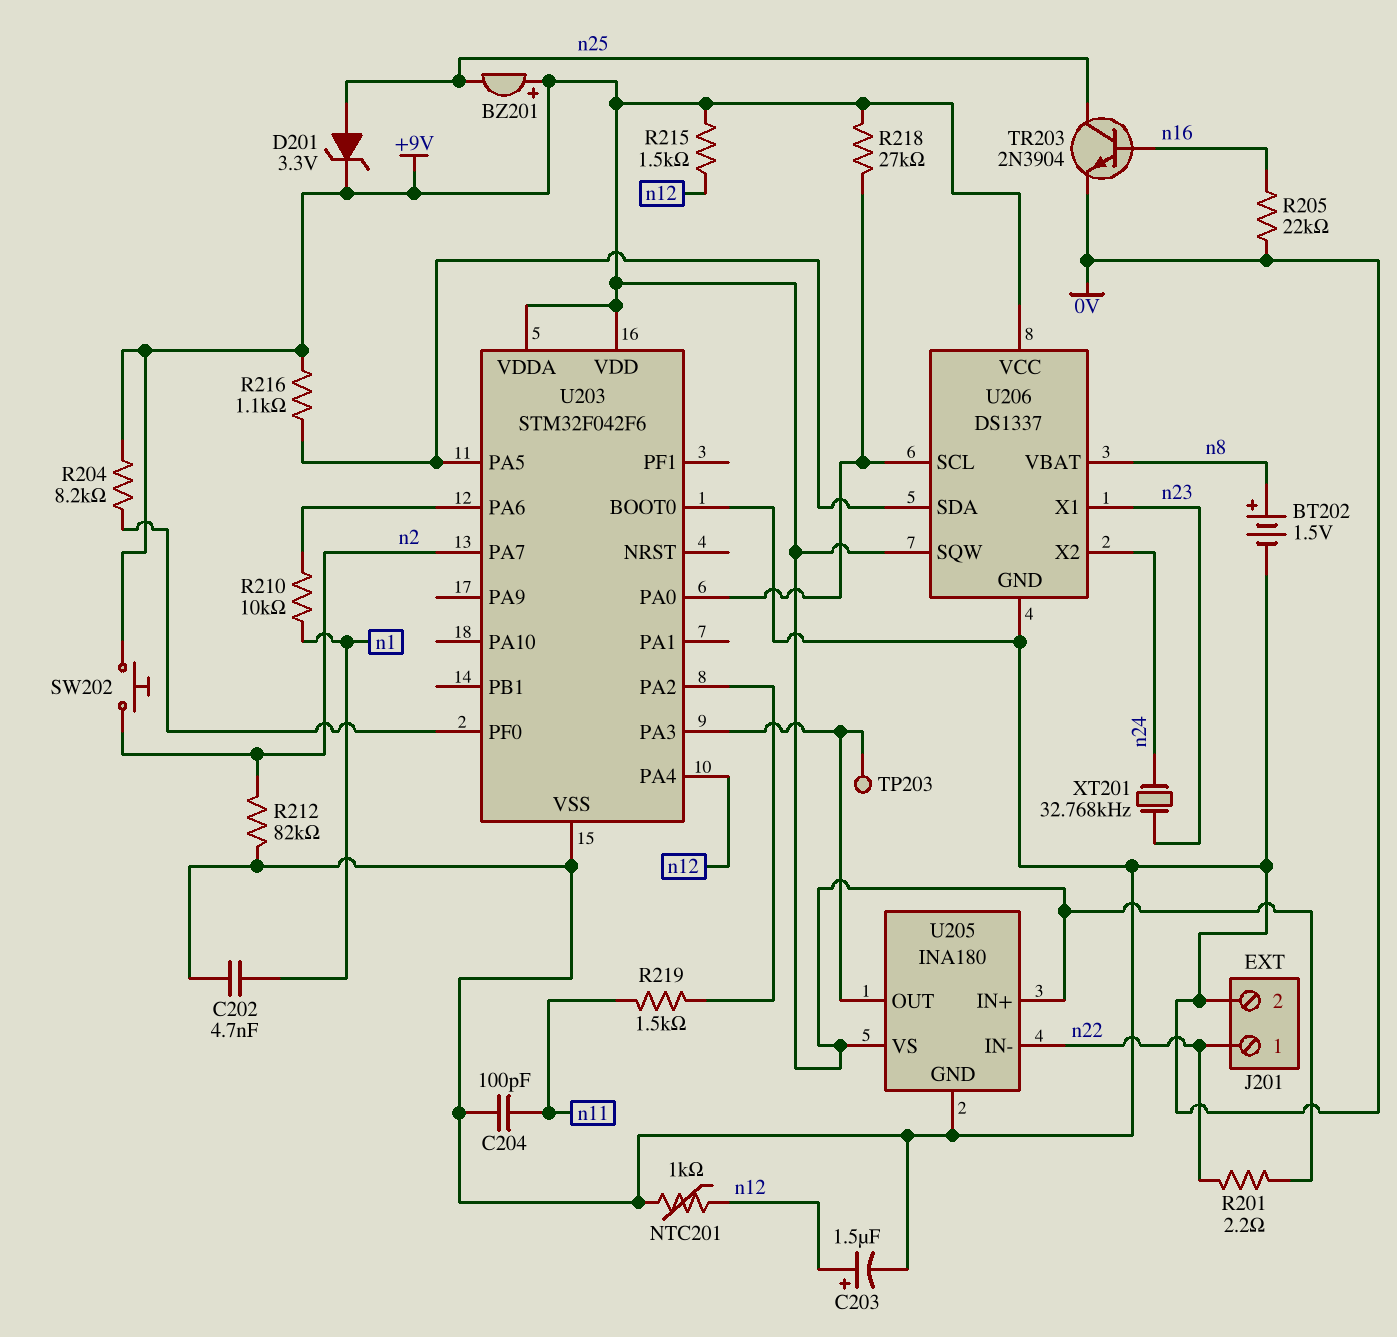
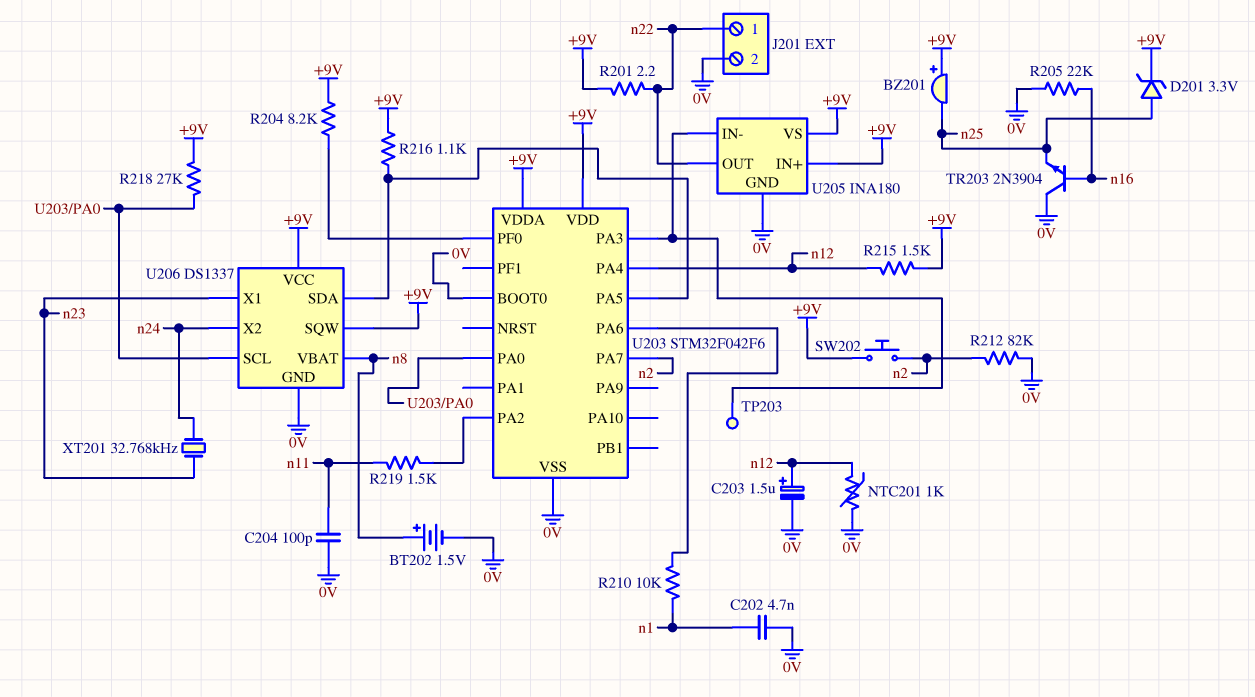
TR203: NPN 2N3904 (B n16, C n25, E 0V) -> NPN 2N3904 (B n16, C 0V, E n25)
U205 pin IN-: n22 -> U203/PA3
U205 pin OUT: U203/PA3 -> n22

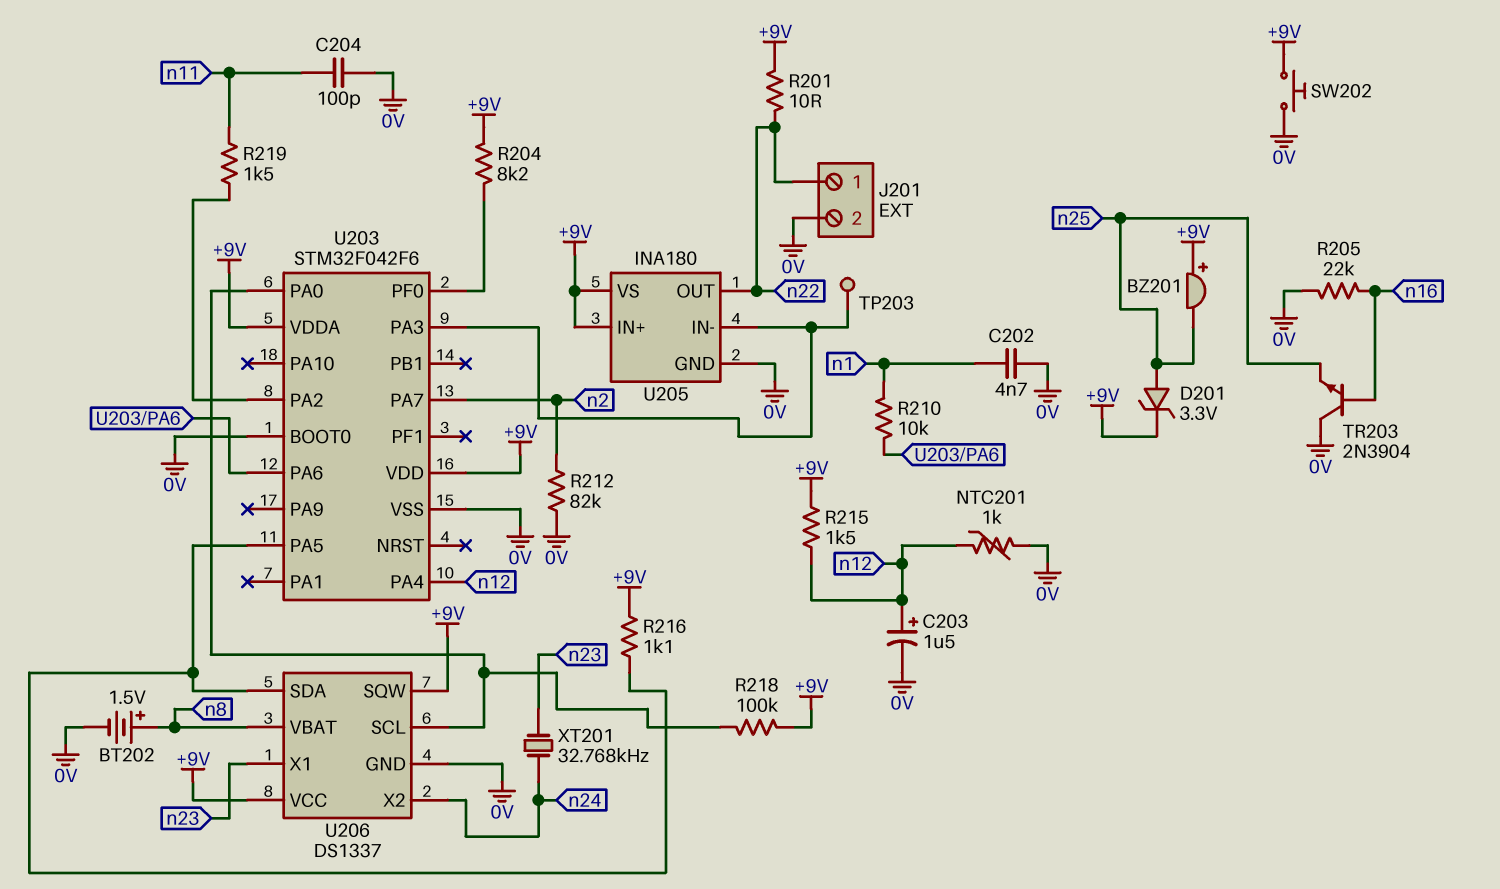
R201: 2.2 (+9V, n22) -> 10 (+9V, n22)
R218: 27k (+9V, U203/PA0) -> 100k (+9V, U203/PA0)
SW202: button (+9V, n2) -> button (+9V, 0V)

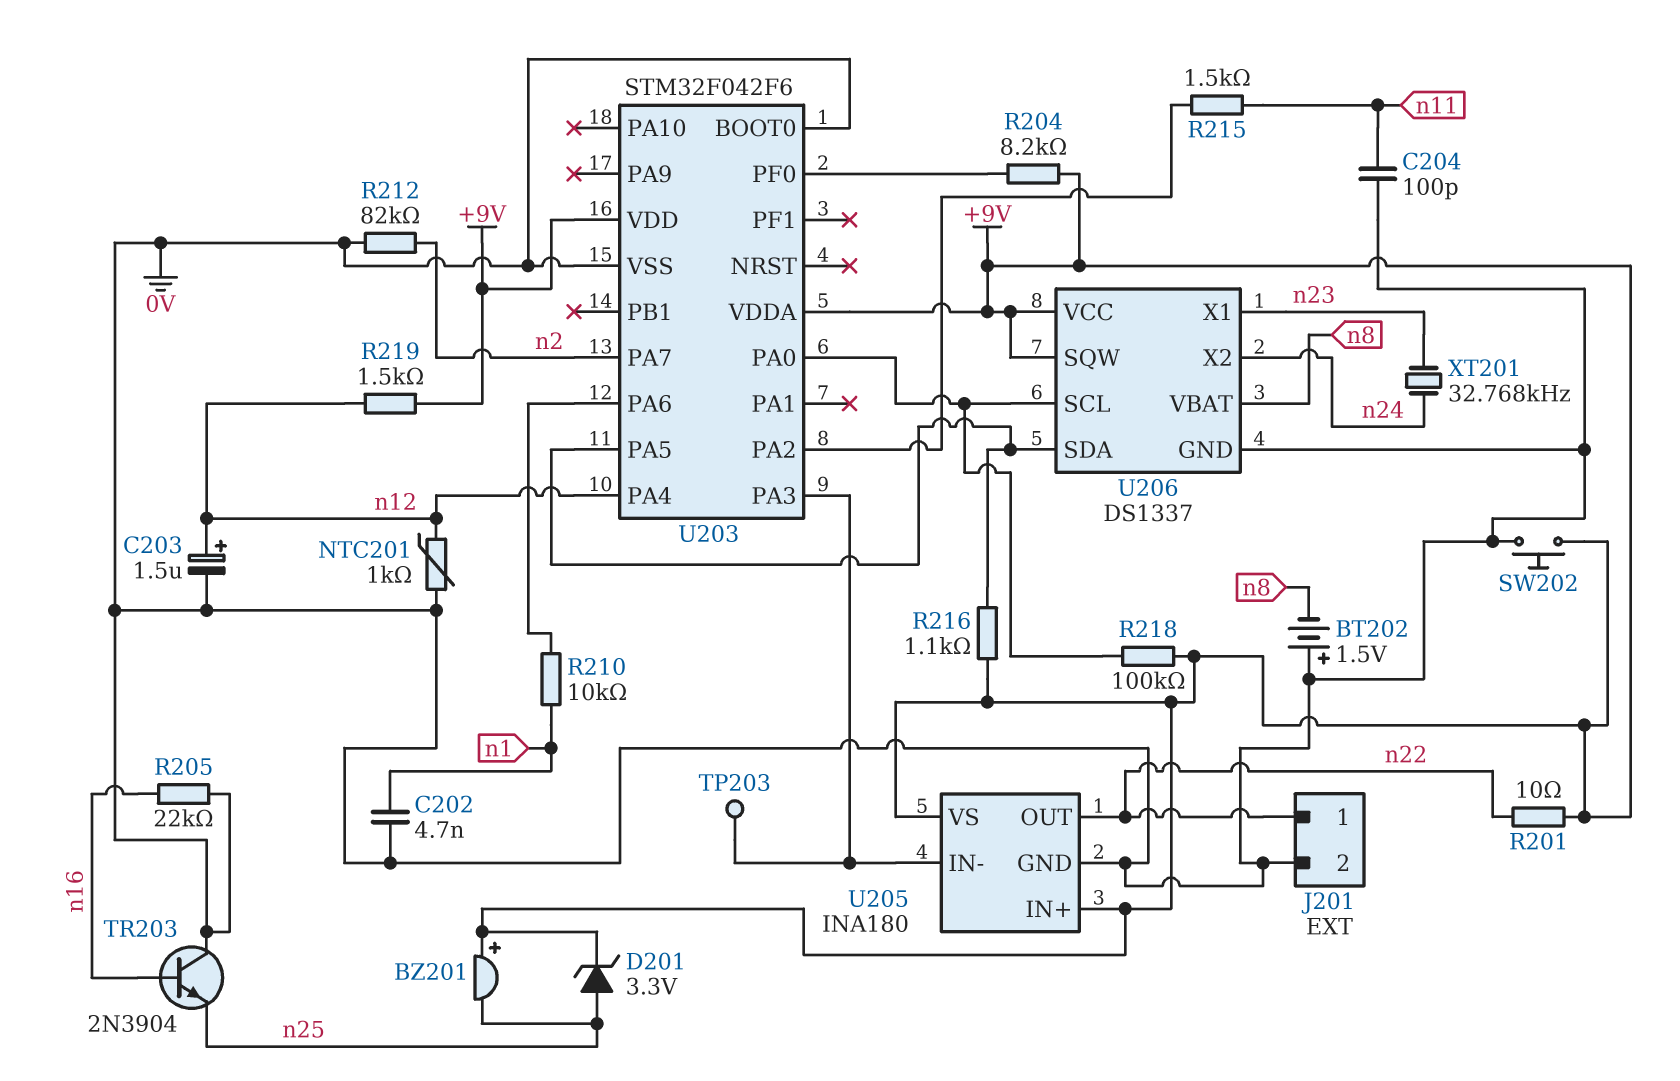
BT202: 1.5V (plus n8, minus 0V) -> 1.5V (plus 0V, minus n8)
R215: 1.5k (+9V, n12) -> 1.5k (U203/PA2, n11)
R219: 1.5k (U203/PA2, n11) -> 1.5k (+9V, n12)

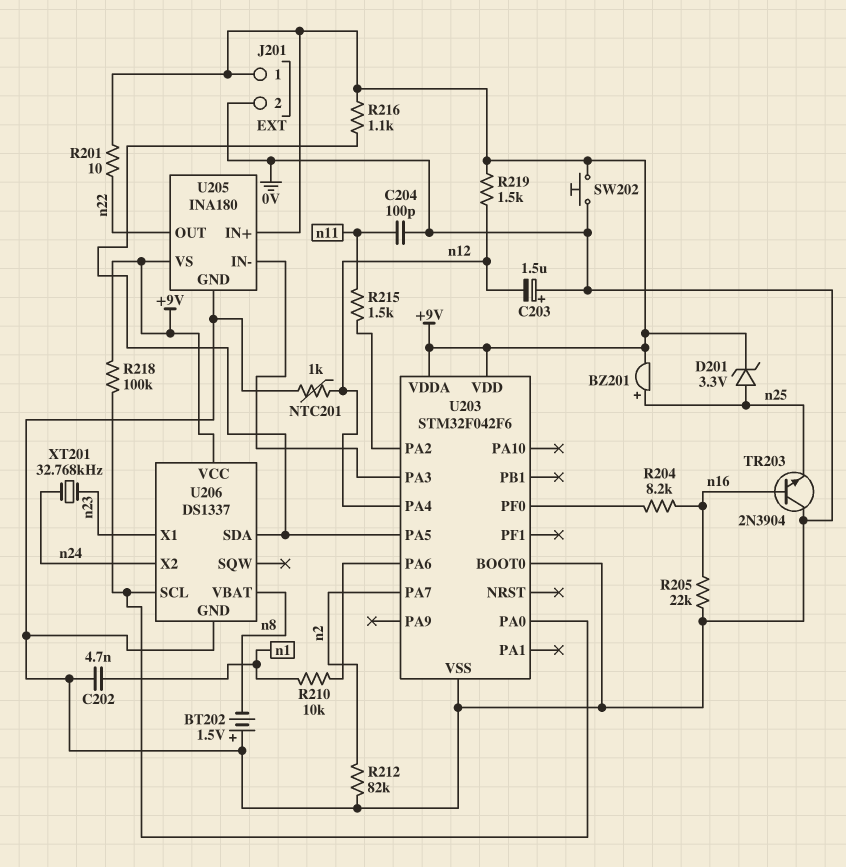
BZ201: buzzer (plus +9V, minus n25) -> buzzer (plus n25, minus +9V)
C203: 1.5uF (plus n12, minus 0V) -> 1.5uF (plus 0V, minus n12)
J201 pin 1: n22 -> +9V
R204: 8.2k (+9V, U203/PF0) -> 8.2k (U203/PF0, n16)
TP203: test point (U203/PA3) -> none
U206 pin SQW: +9V -> none

